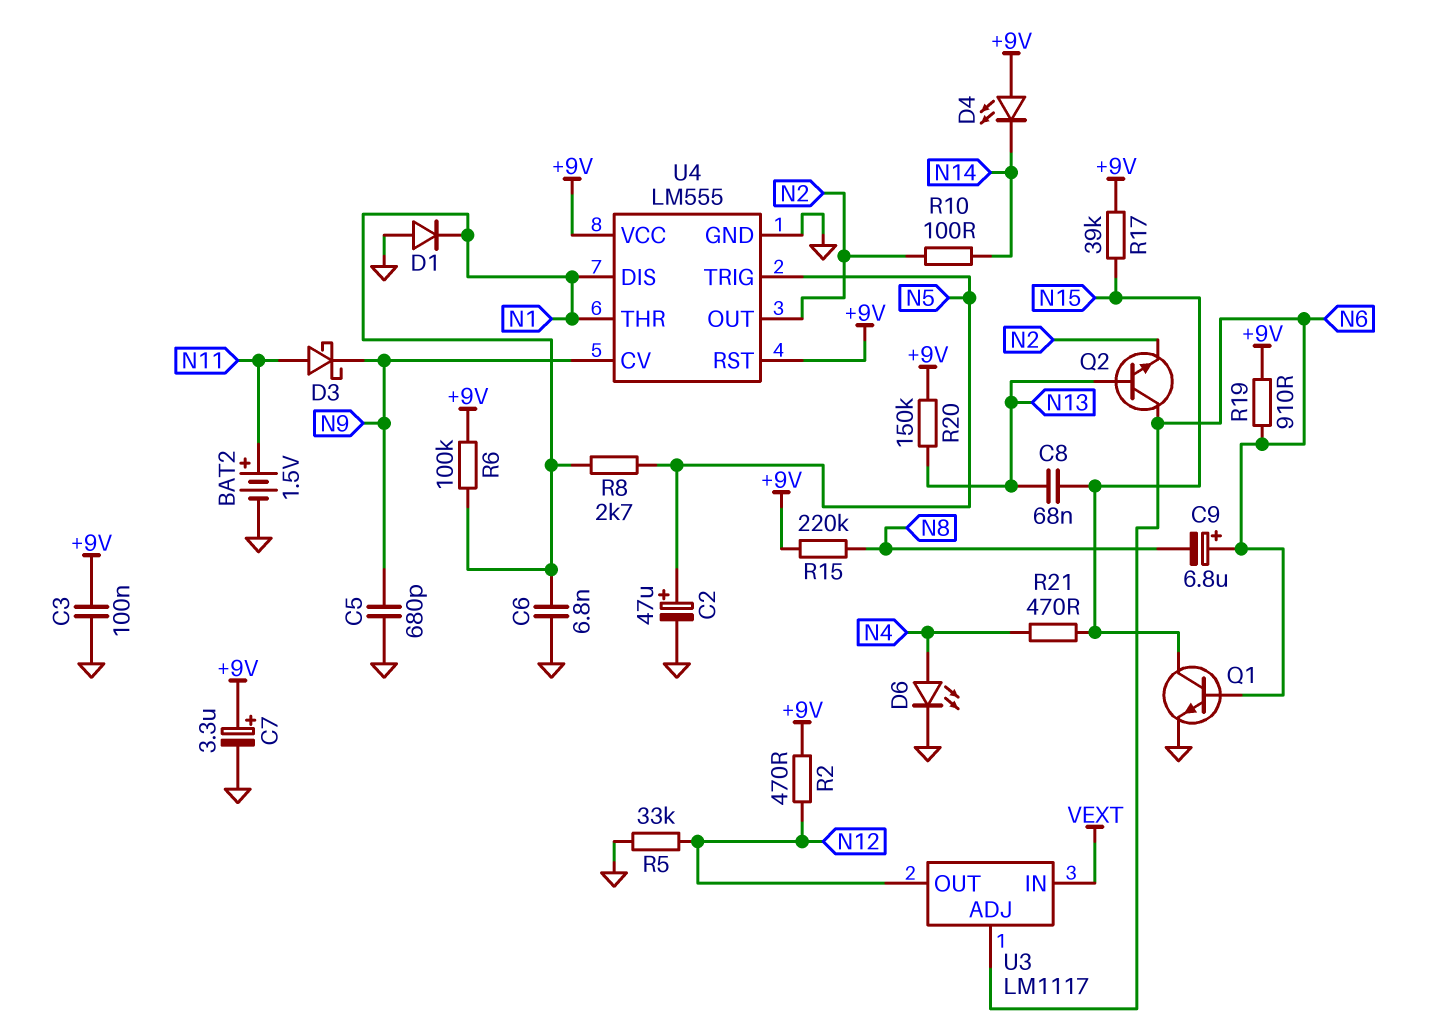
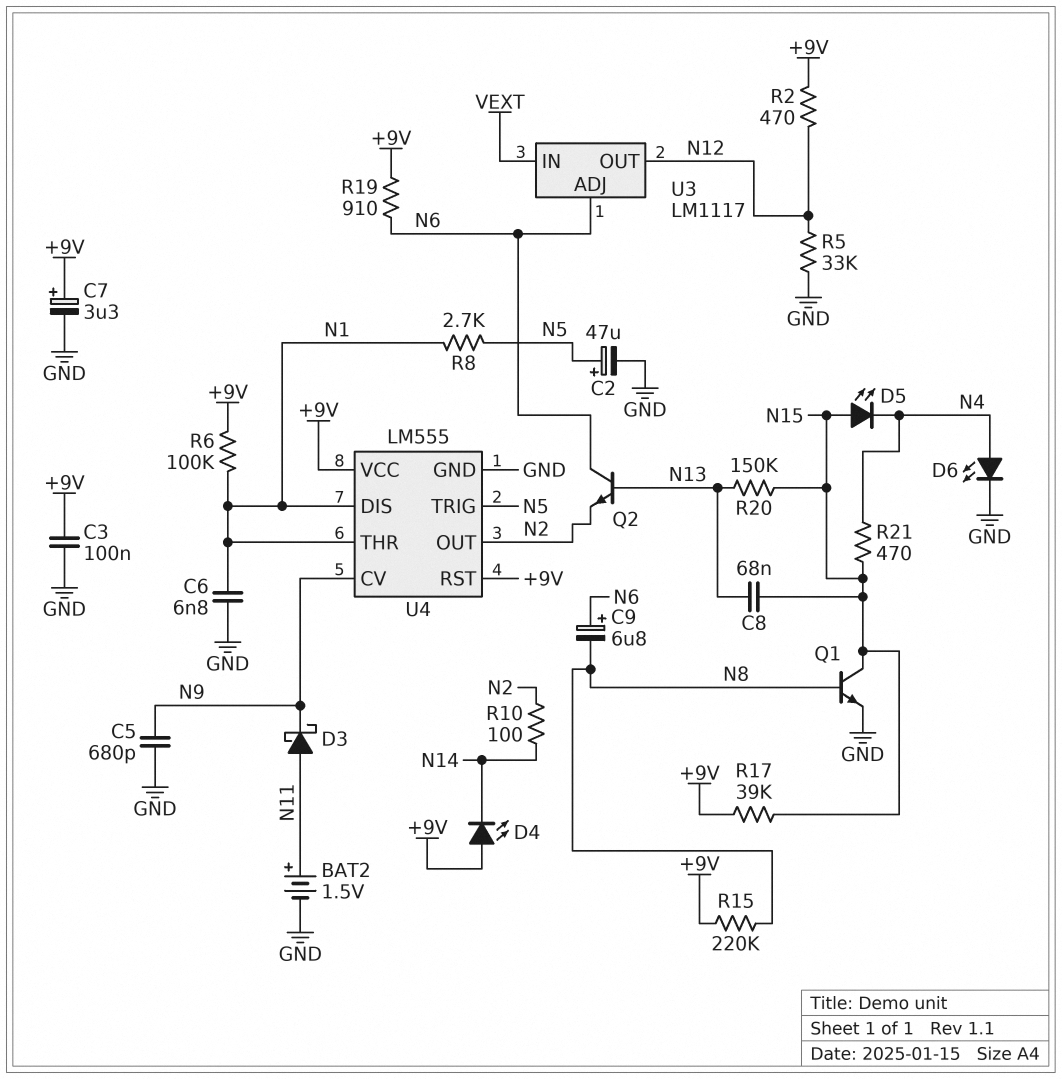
D1: diode (A GND, K N1) -> none
D5: none -> LED (A N15, K N4)
Q1: NPN (B N6, C N15, E GND) -> NPN (B N8, C N15, E GND)
R20: 150k (+9V, N13) -> 150k (N13, N15)

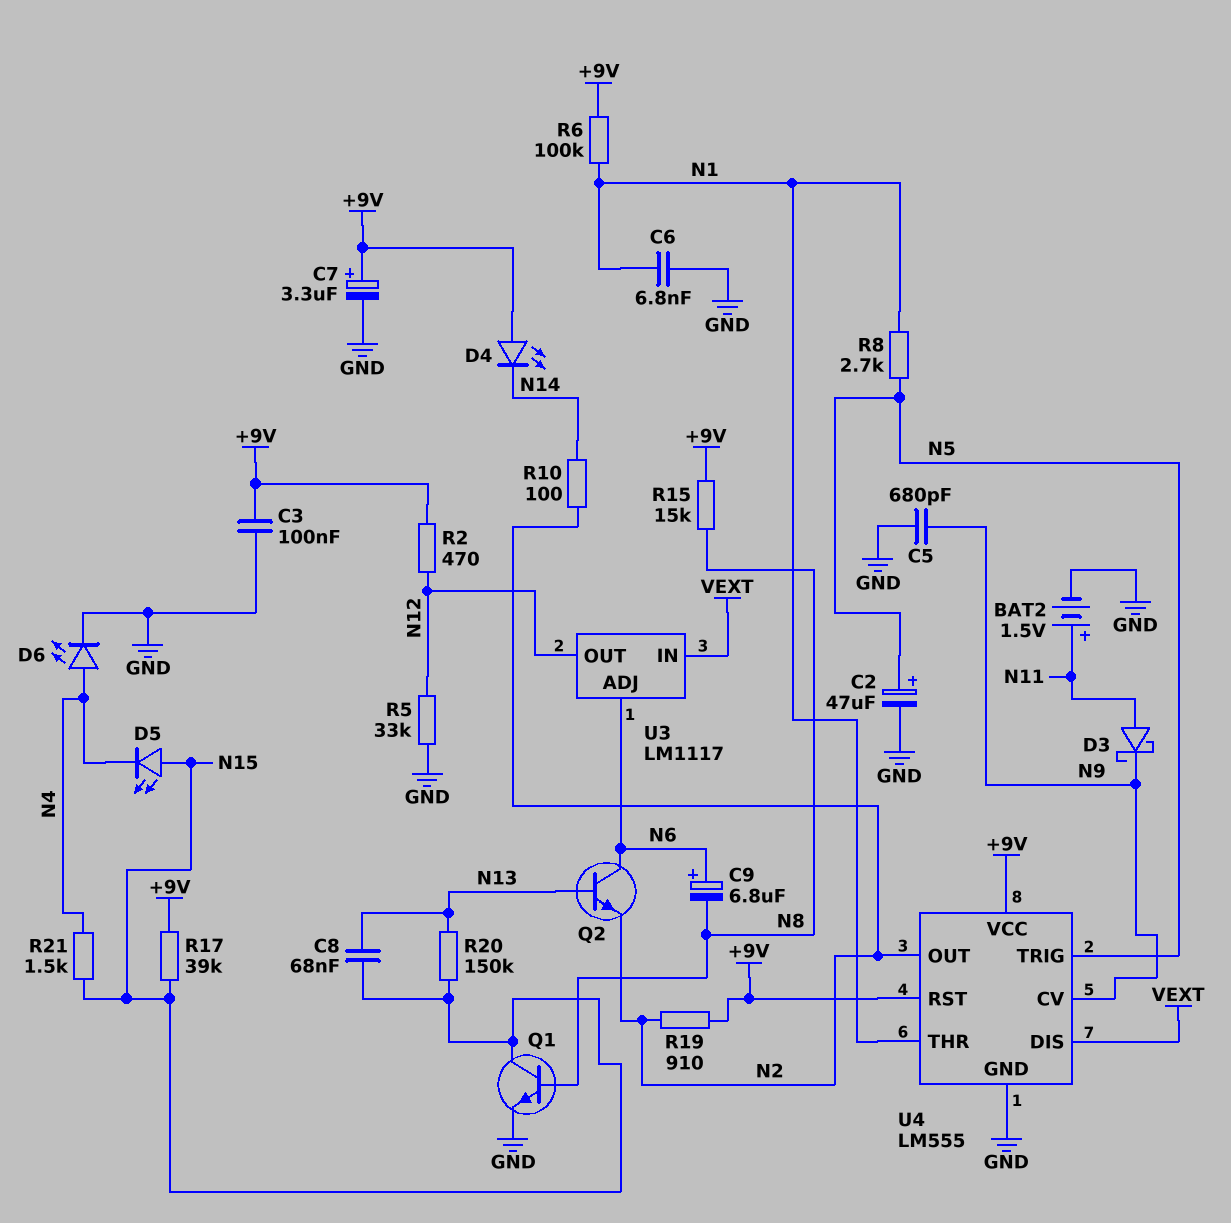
R15: 220k (+9V, N8) -> 15k (+9V, N8)
R19: 910 (+9V, N6) -> 910 (+9V, N2)
R21: 470 (N4, N15) -> 1.5k (N4, N15)
U4 pin DIS: N1 -> VEXT

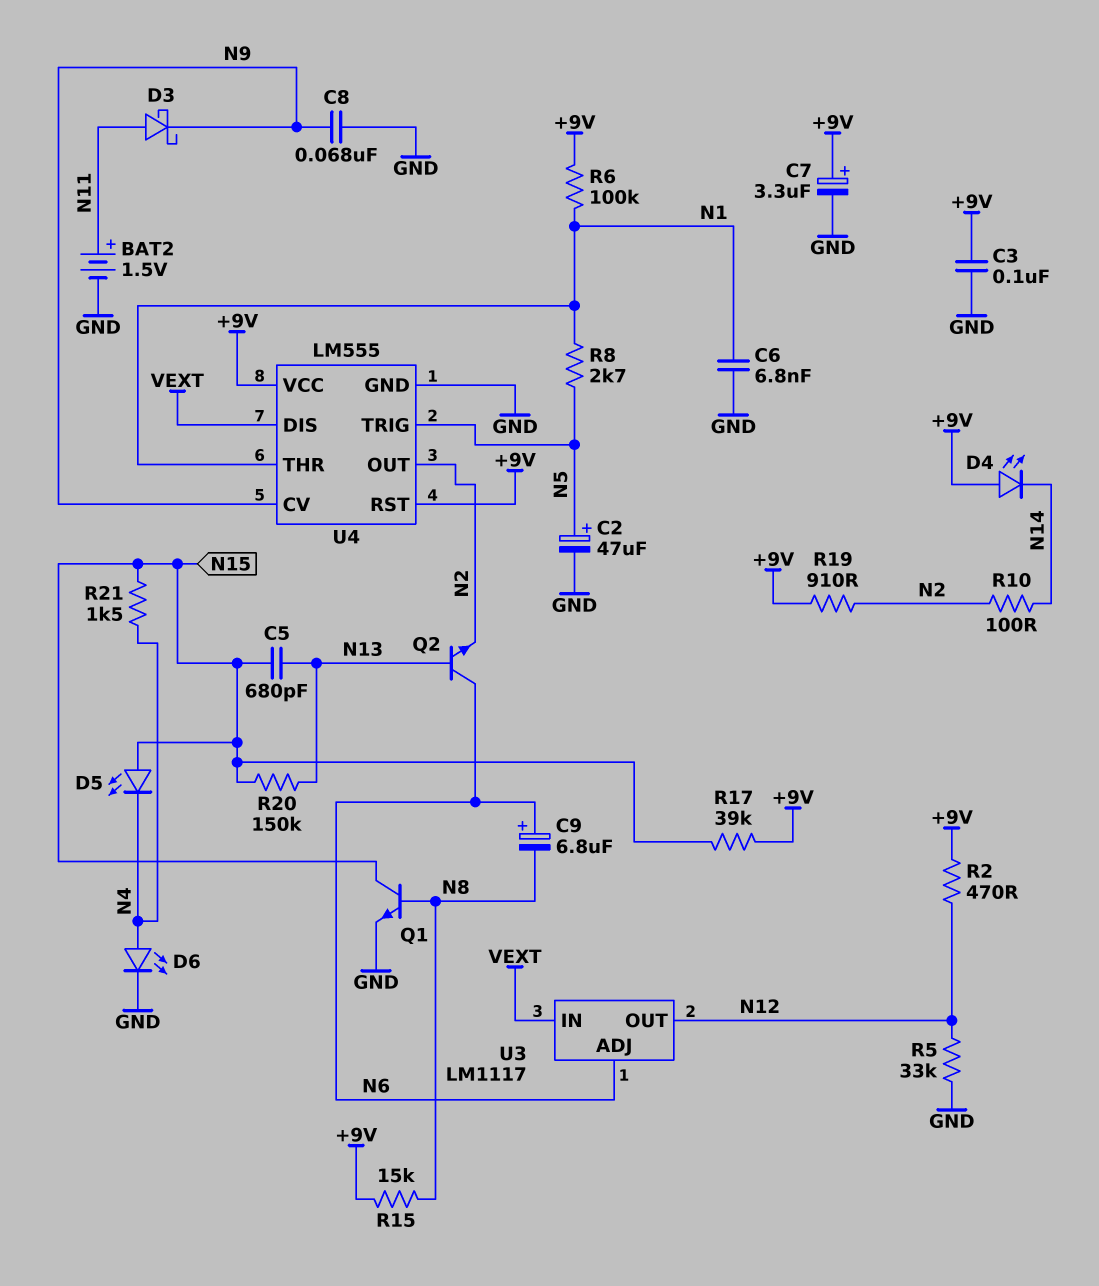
C5: 680pF (GND, N9) -> 680pF (N13, N15)
C8: 68nF (N13, N15) -> 68nF (GND, N9)

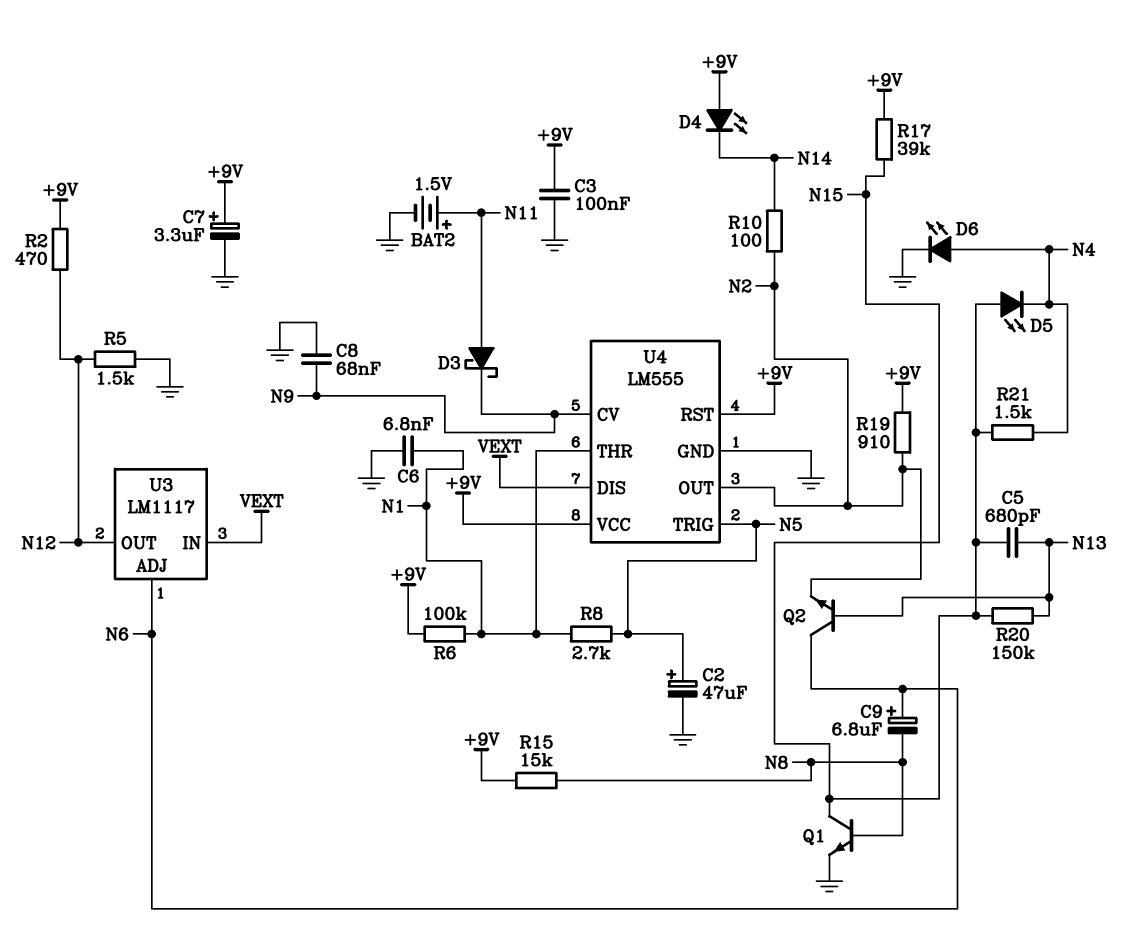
R5: 33k (GND, N12) -> 1.5k (GND, N12)

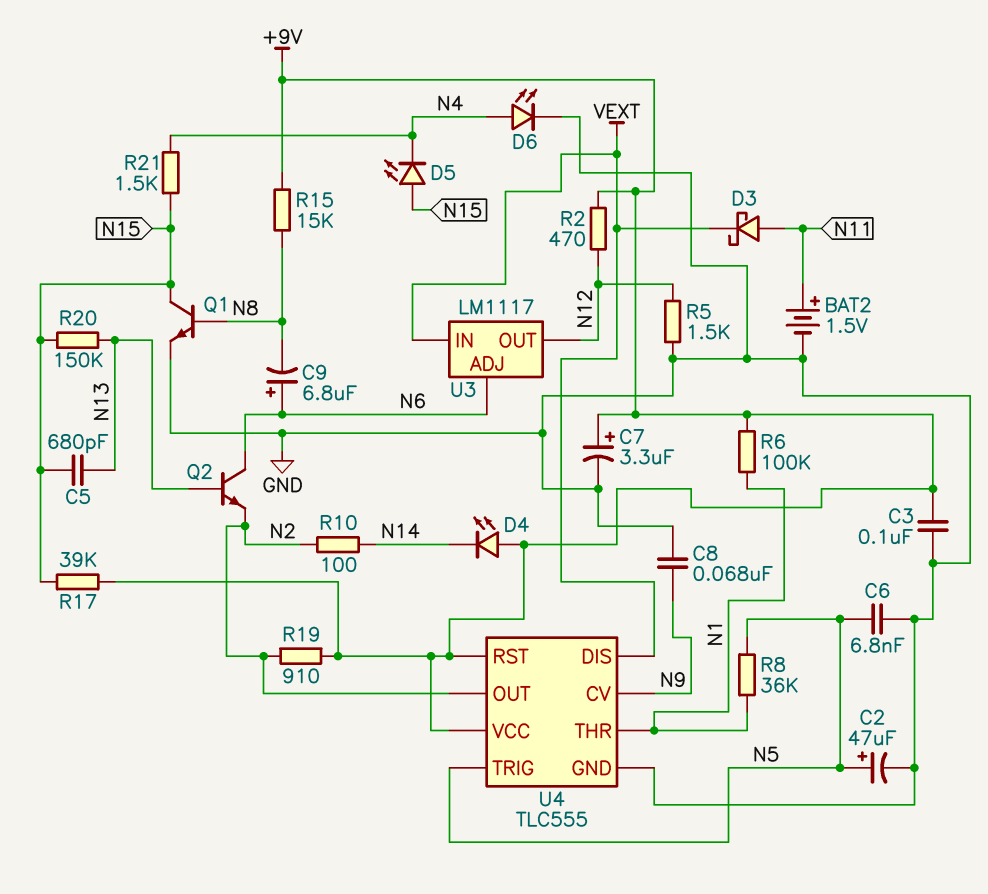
C6: 6.8nF (GND, N1) -> 6.8nF (GND, N5)
D3: schottky (A N11, K N9) -> schottky (A N11, K VEXT)
R8: 2.7k (N1, N5) -> 36k (N1, N5)
U4: LM555 -> TLC555

